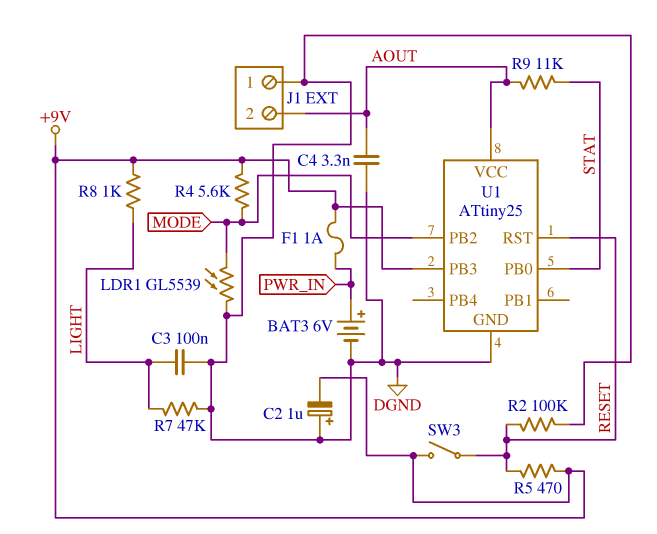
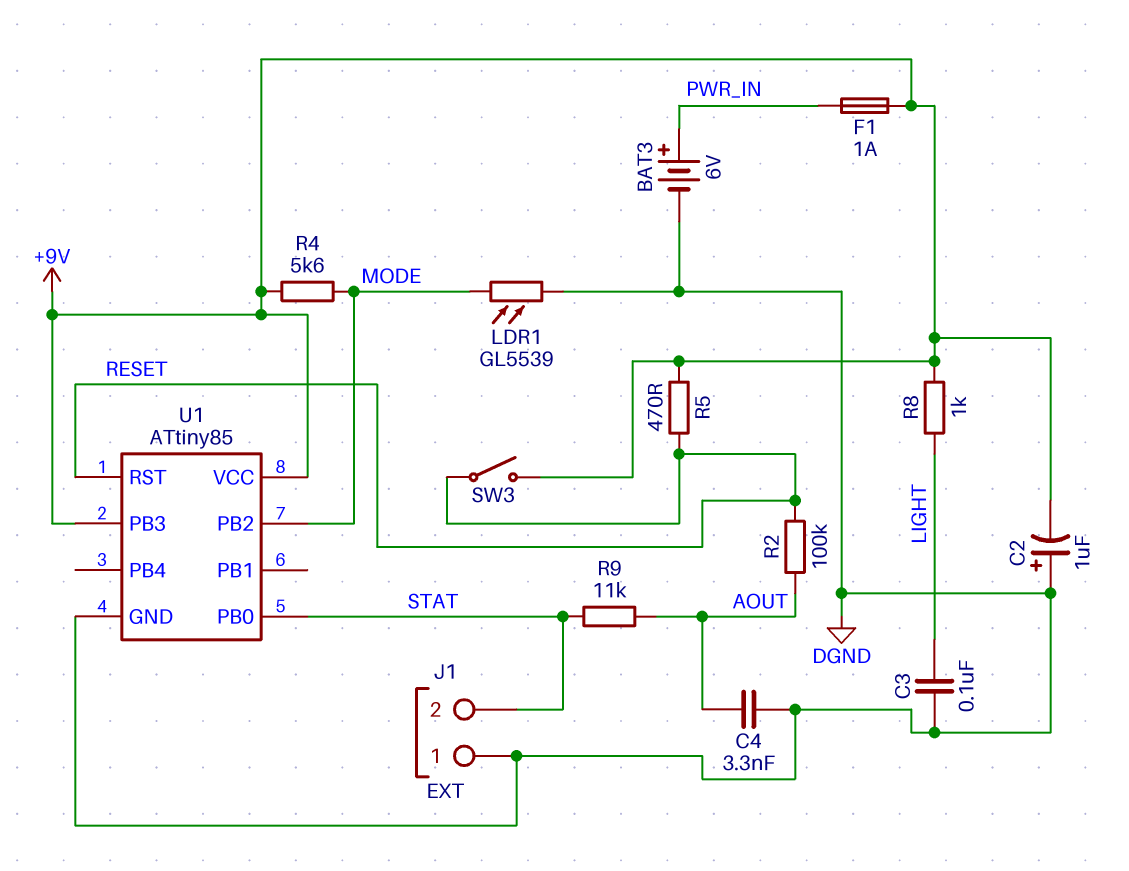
J1 pin 2: AOUT -> STAT
R2: 100k (DGND, RESET) -> 100k (AOUT, RESET)
R7: 47k (DGND, LIGHT) -> none
U1: ATtiny25 -> ATtiny85
U1 pin VCC: AOUT -> +9V

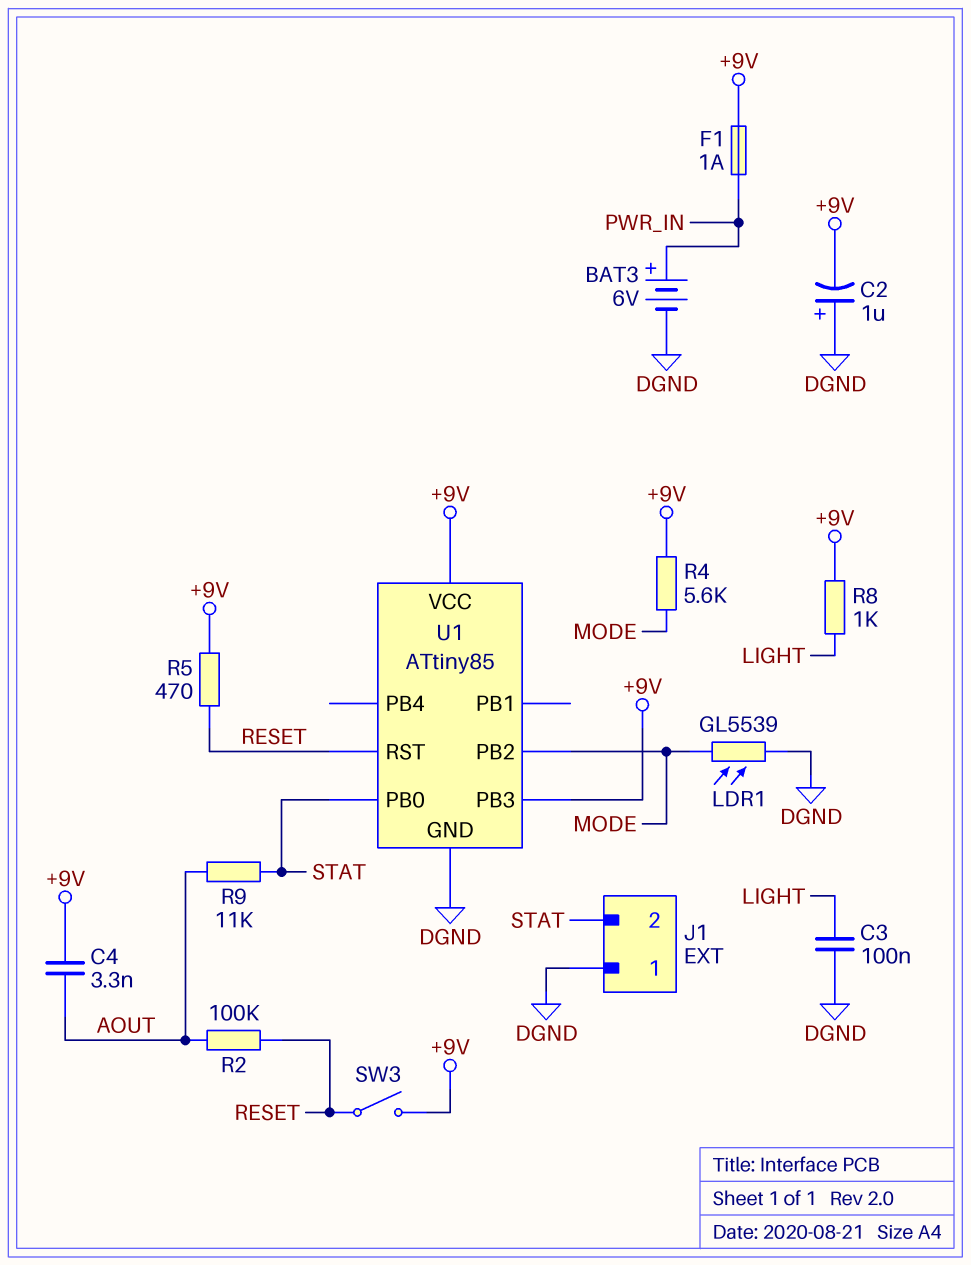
C4: 3.3nF (AOUT, DGND) -> 3.3nF (+9V, AOUT)

